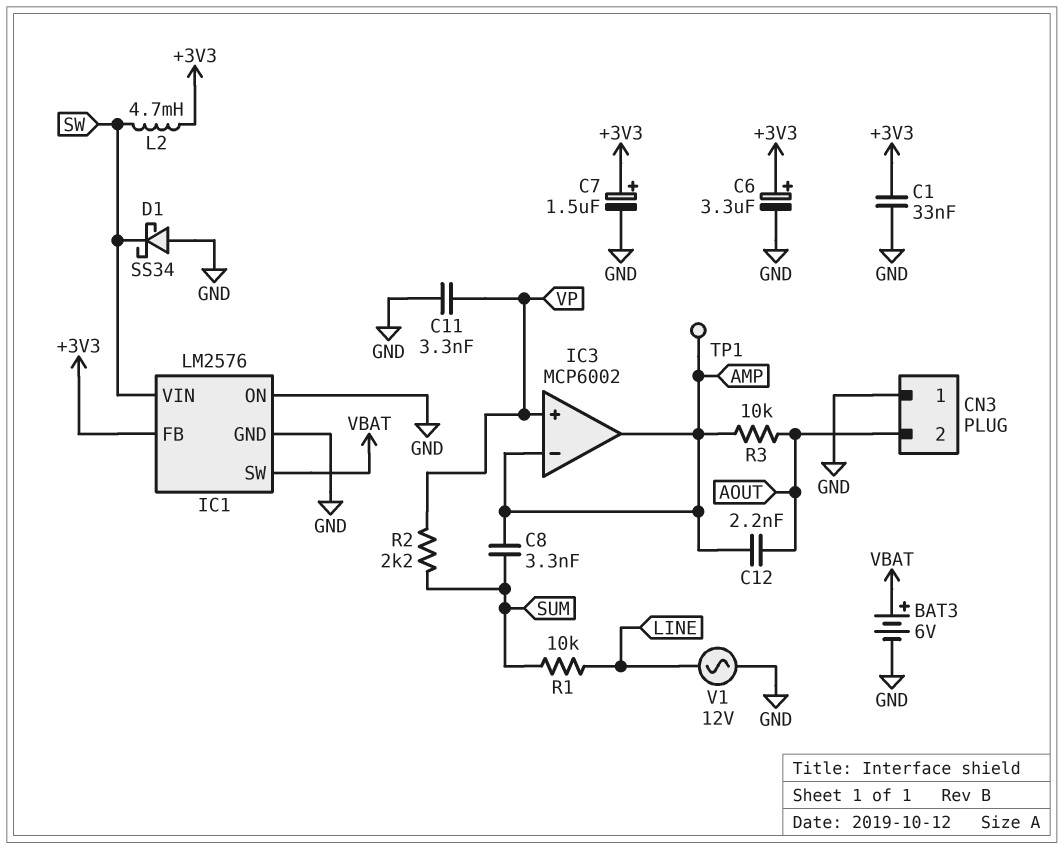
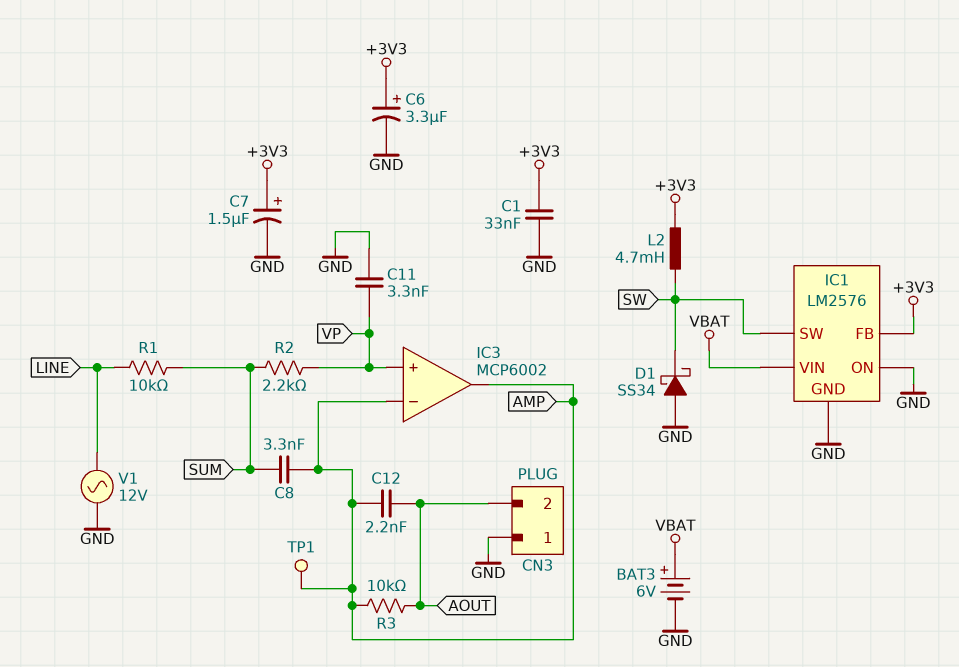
IC1 pin SW: VBAT -> SW
IC1 pin VIN: SW -> VBAT

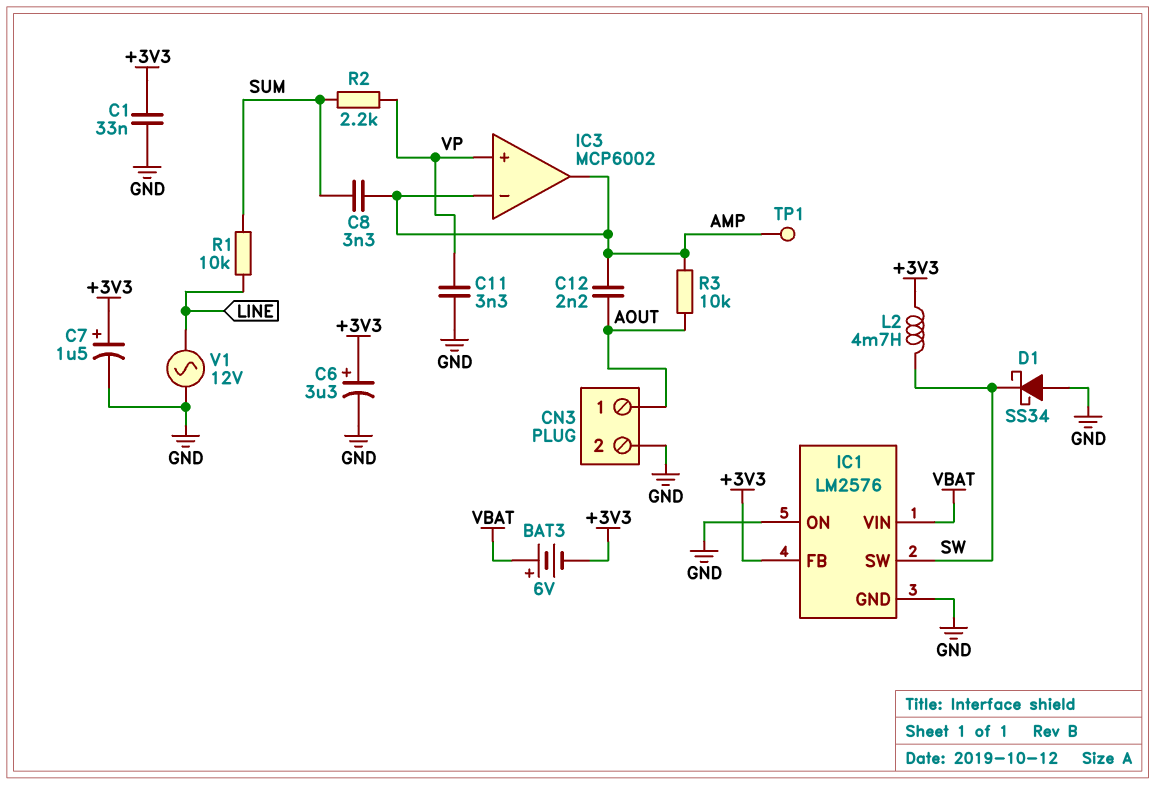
BAT3: 6V (plus VBAT, minus GND) -> 6V (plus VBAT, minus +3V3)
CN3 pin 1: GND -> AOUT
CN3 pin 2: AOUT -> GND

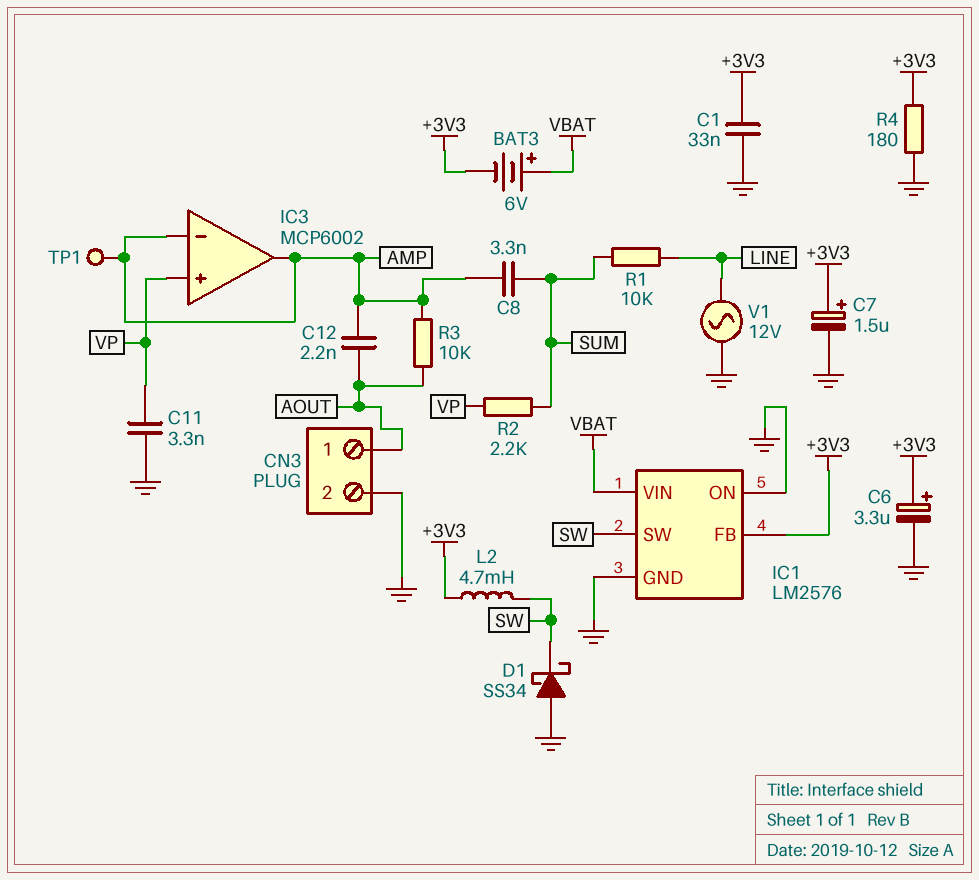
R4: none -> 180 (+3V3, GND)

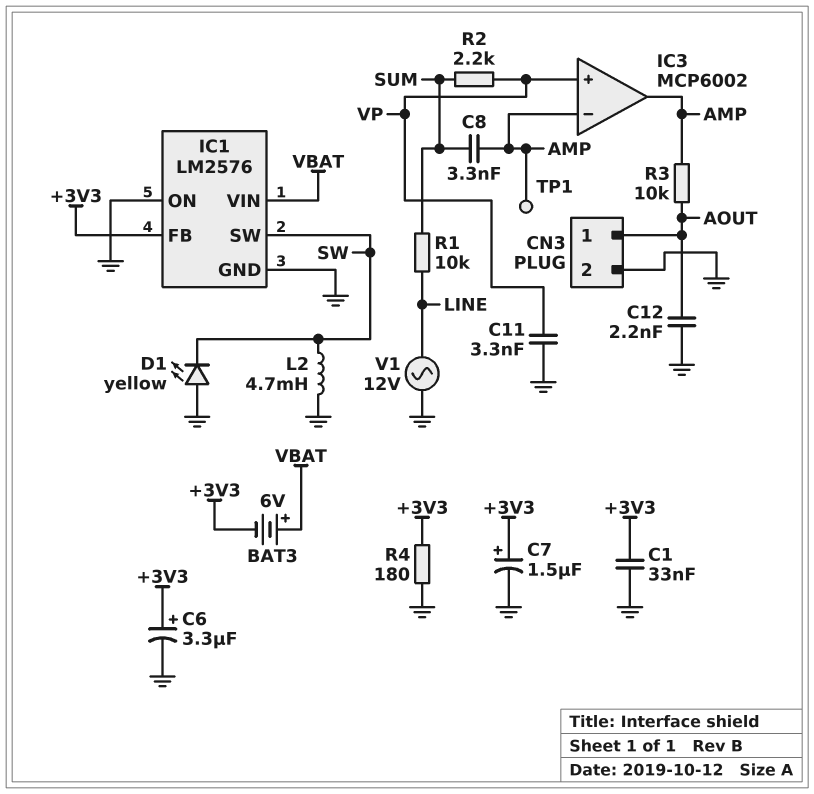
C12: 2.2nF (AMP, AOUT) -> 2.2nF (AOUT, GND)
D1: schottky SS34 (A GND, K SW) -> LED yellow (A GND, K SW)
L2: 4.7mH (+3V3, SW) -> 4.7mH (GND, SW)

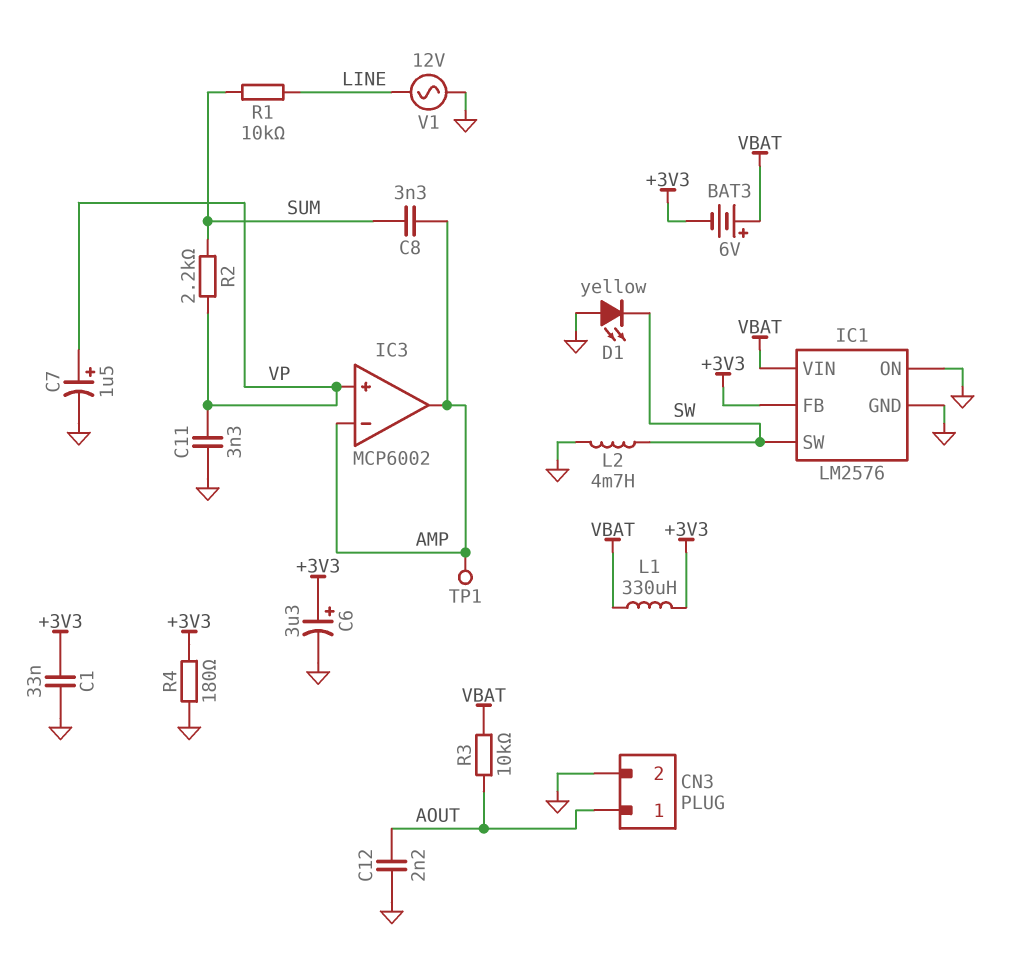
C7: 1.5uF (plus +3V3, minus GND) -> 1.5uF (plus VP, minus GND)
L1: none -> 330uH (+3V3, VBAT)
R3: 10k (AMP, AOUT) -> 10k (AOUT, VBAT)

